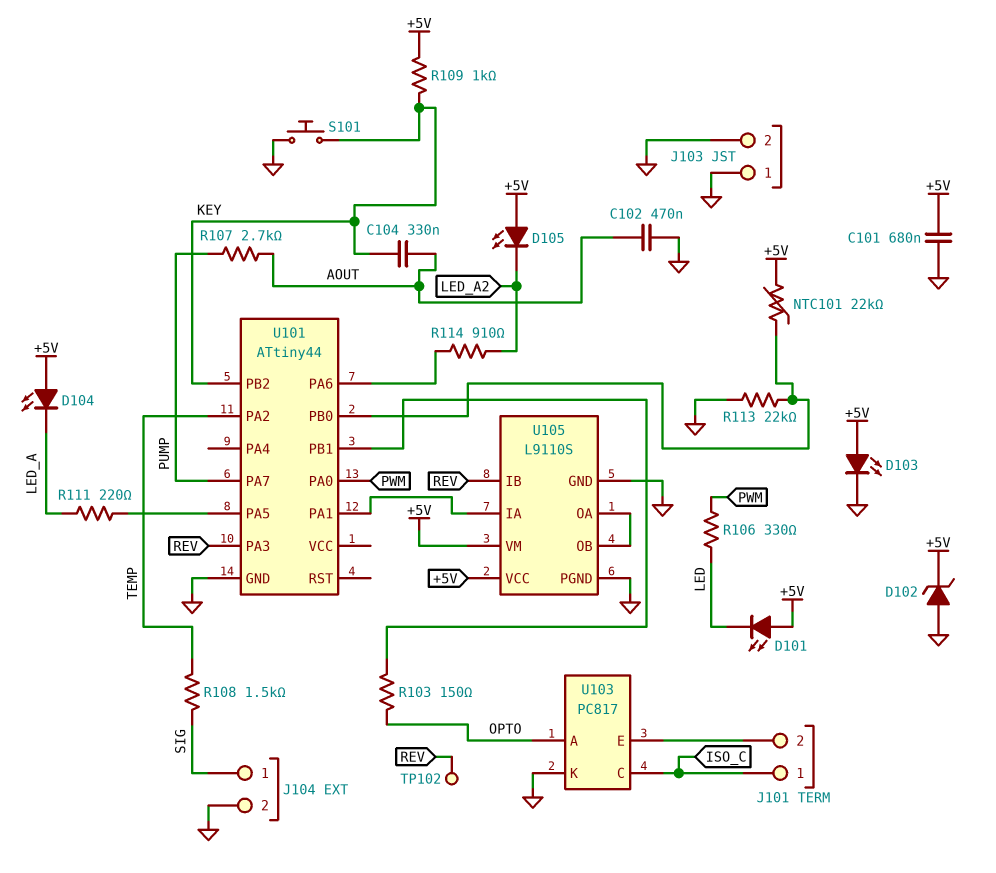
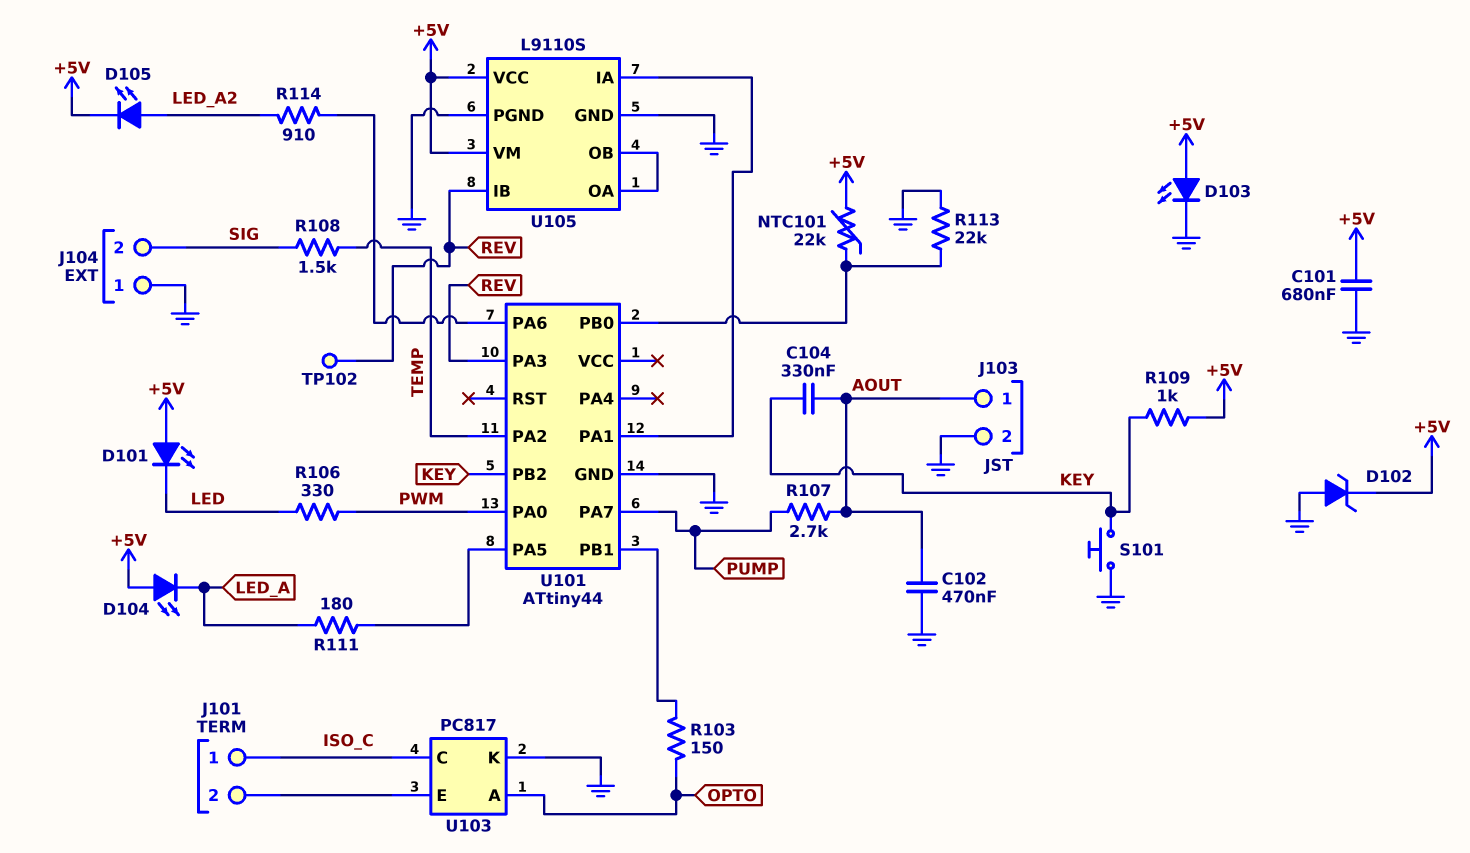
D105: LED (A +5V, K LED_A2) -> LED (A LED_A2, K +5V)
J103 pin 1: GND -> AOUT
J104 pin 1: SIG -> GND
J104 pin 2: GND -> SIG
R111: 220 (LED_A, U101/PA5) -> 180 (LED_A, U101/PA5)

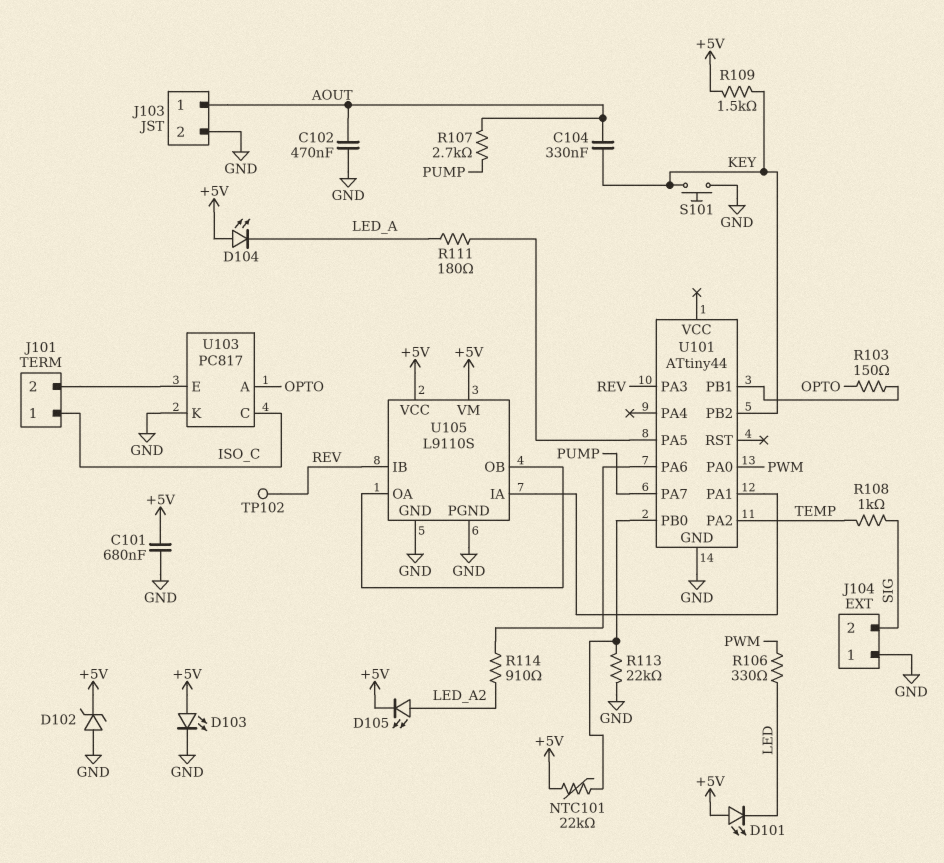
R108: 1.5k (SIG, TEMP) -> 1k (SIG, TEMP)
R109: 1k (+5V, KEY) -> 1.5k (+5V, KEY)

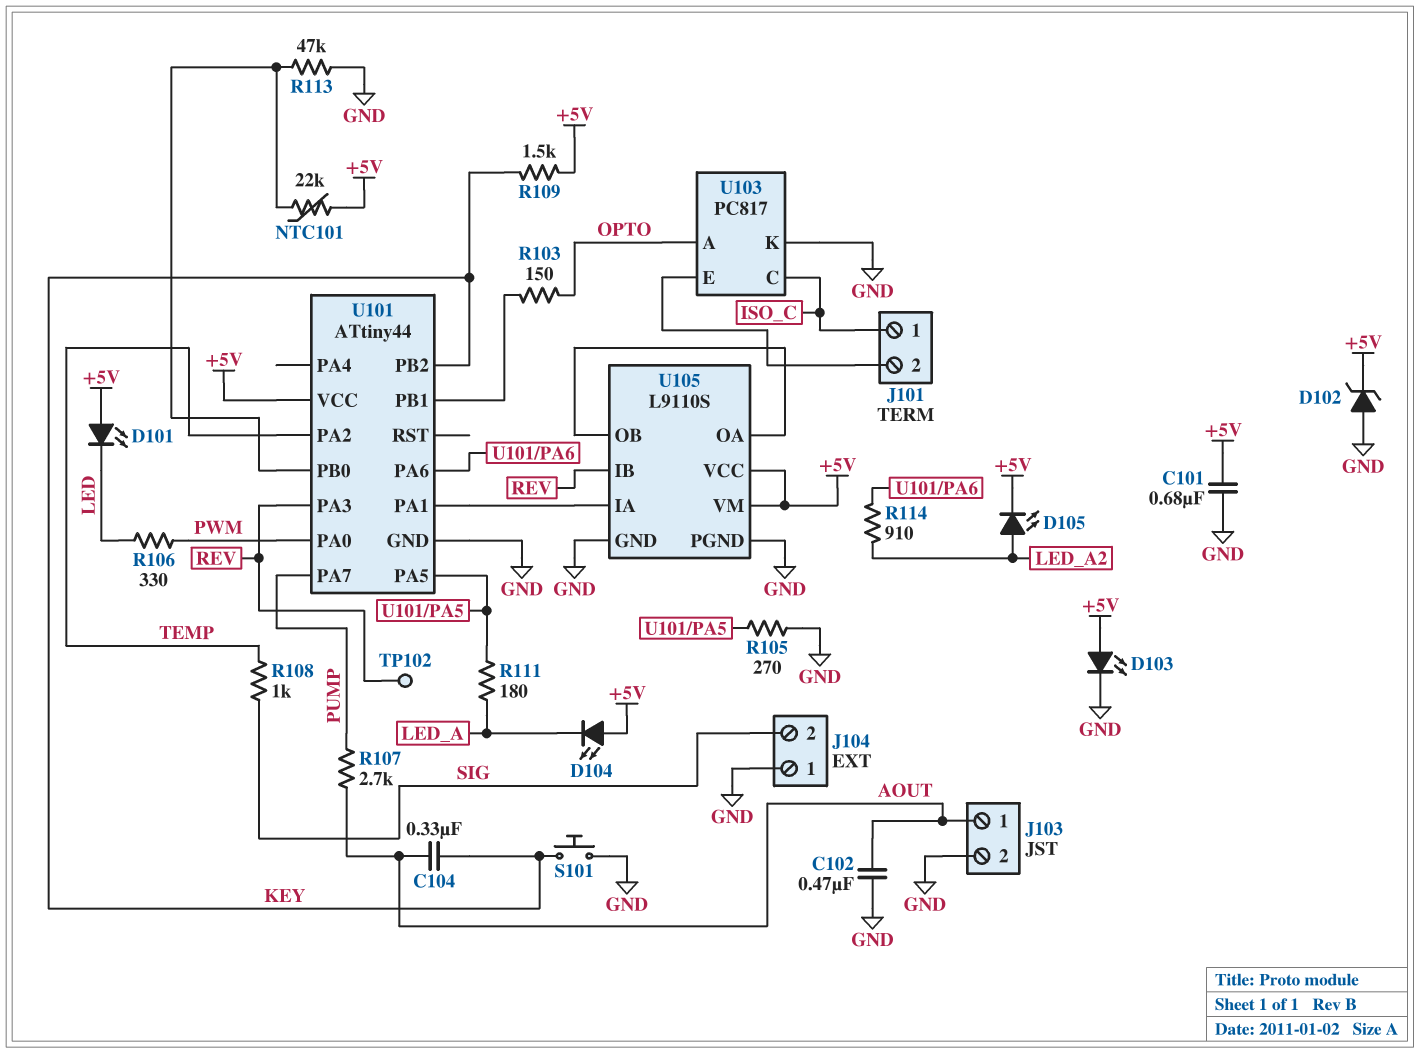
R105: none -> 270 (GND, U101/PA5)
R113: 22k (GND, U101/PB0) -> 47k (GND, U101/PB0)
U101 pin VCC: none -> +5V

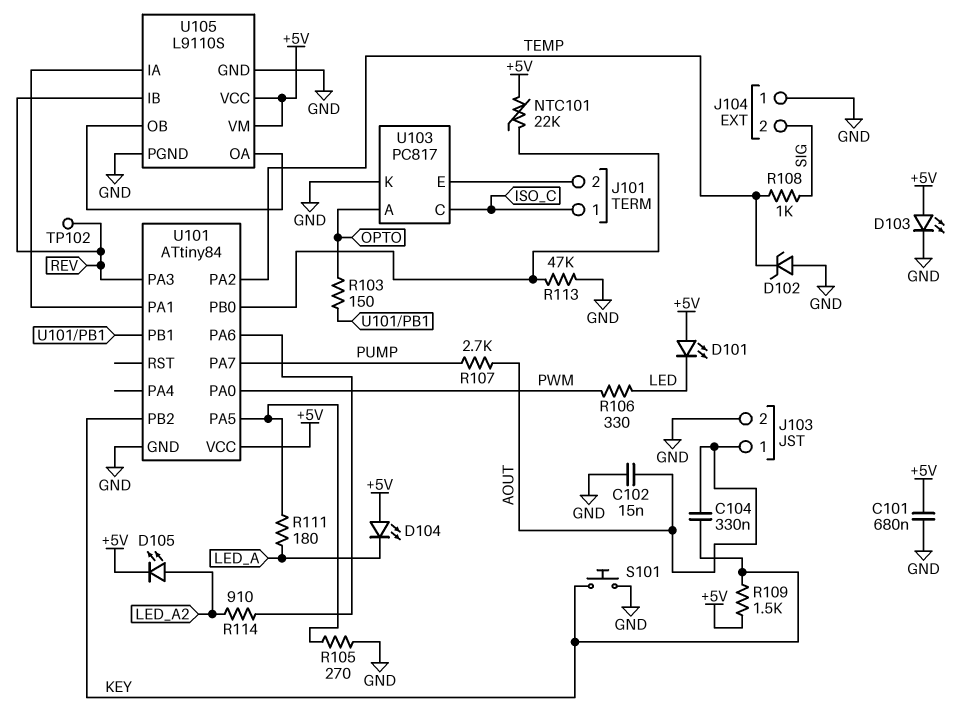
C102: 470nF (AOUT, GND) -> 15nF (AOUT, GND)
D102: zener (A GND, K +5V) -> zener (A GND, K TEMP)
U101: ATtiny44 -> ATtiny84

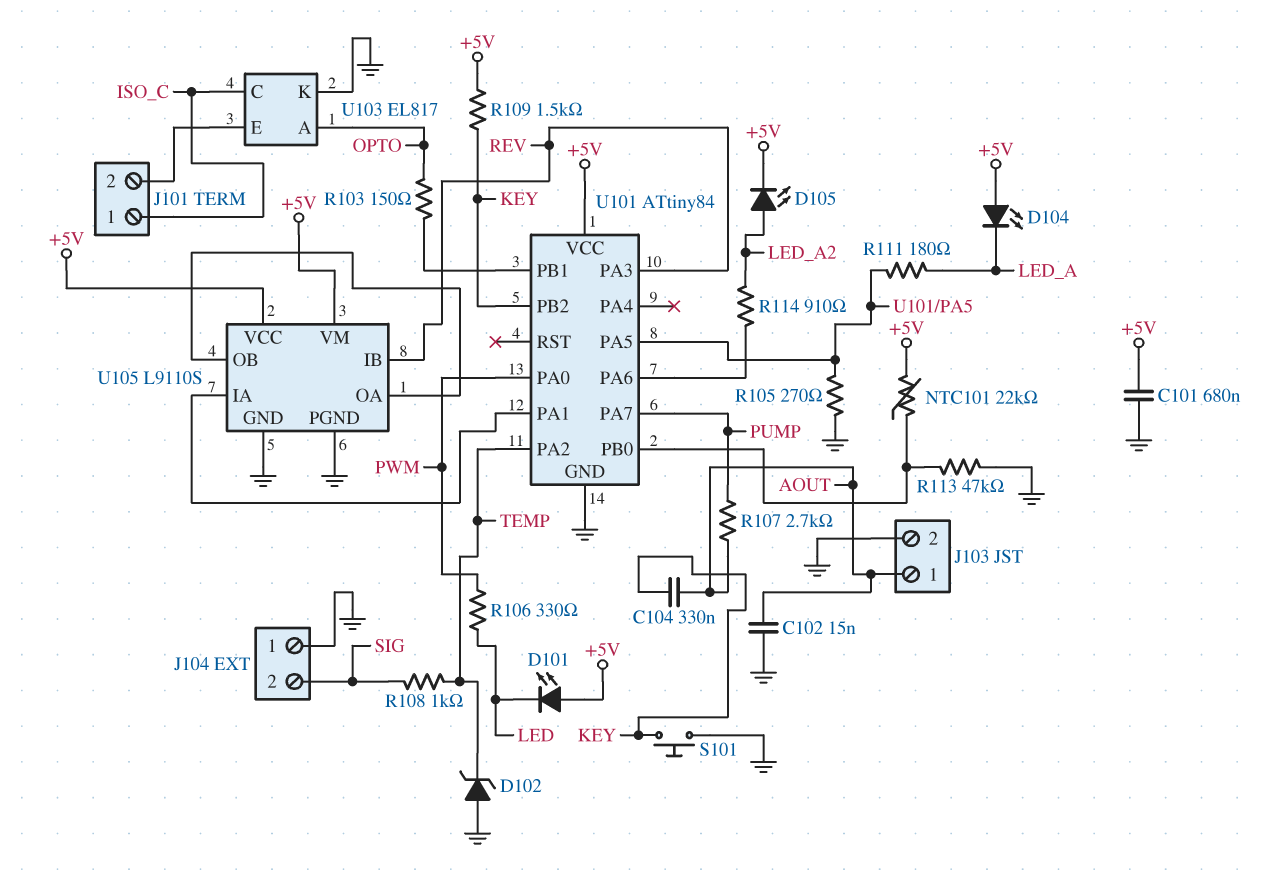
D103: LED (A +5V, K GND) -> none
TP102: test point (REV) -> none
U103: PC817 -> EL817

